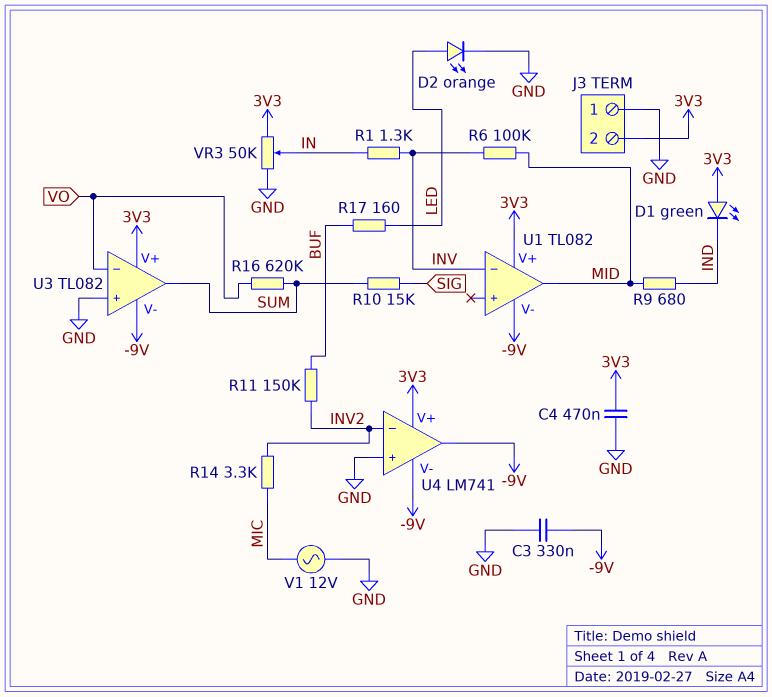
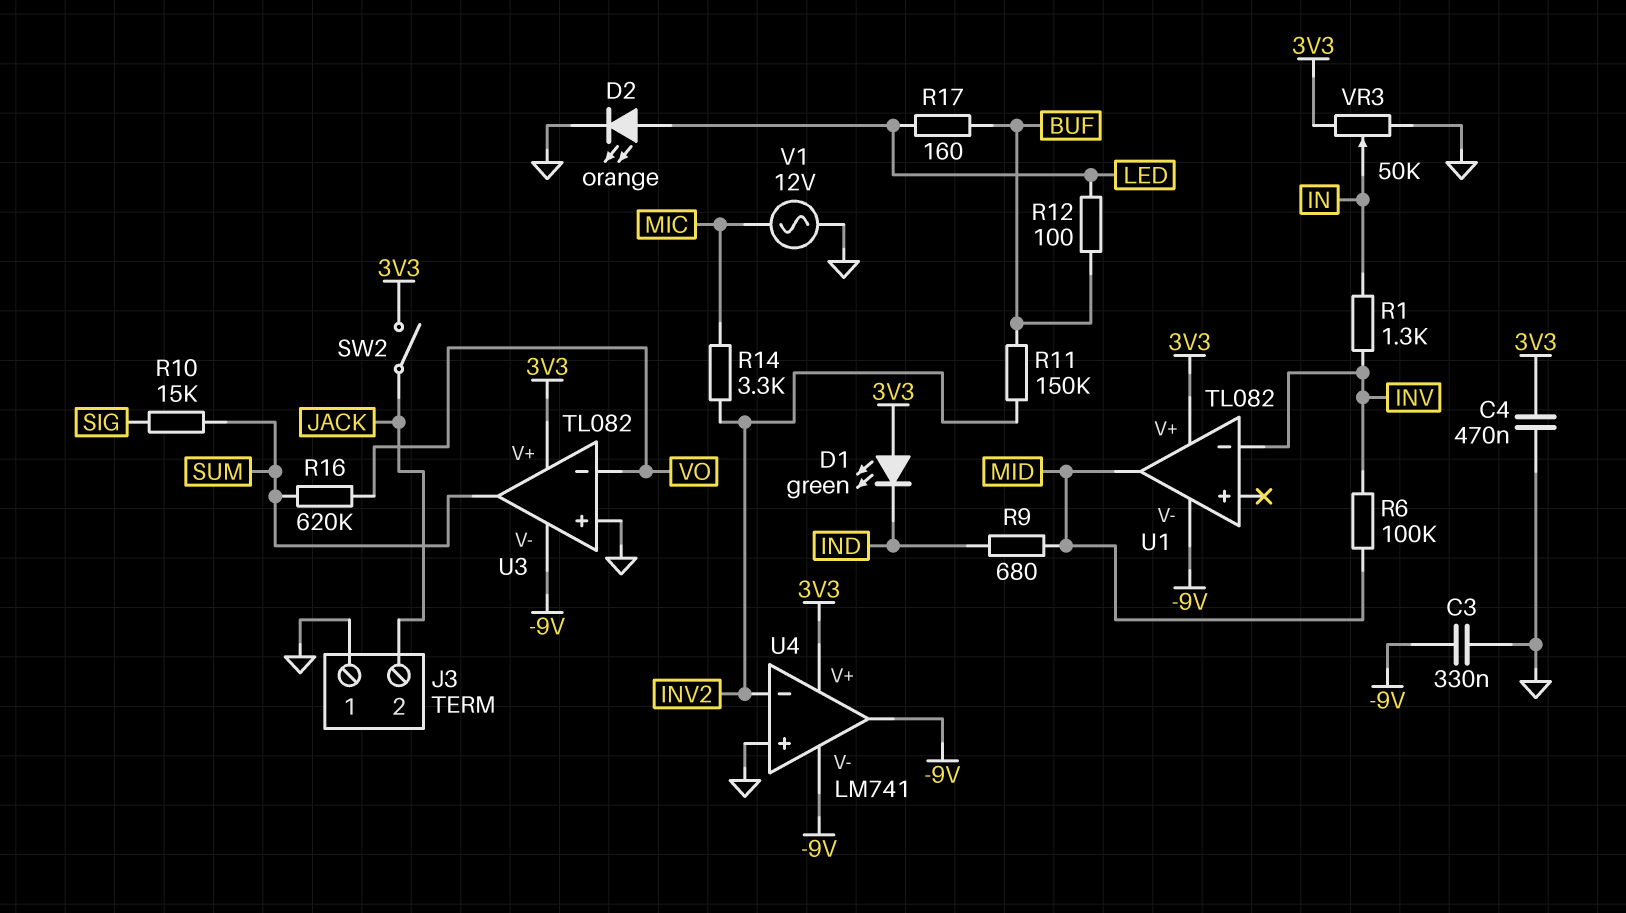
J3 pin 2: 3V3 -> JACK
R12: none -> 100 (BUF, LED)
SW2: none -> switch (3V3, JACK)

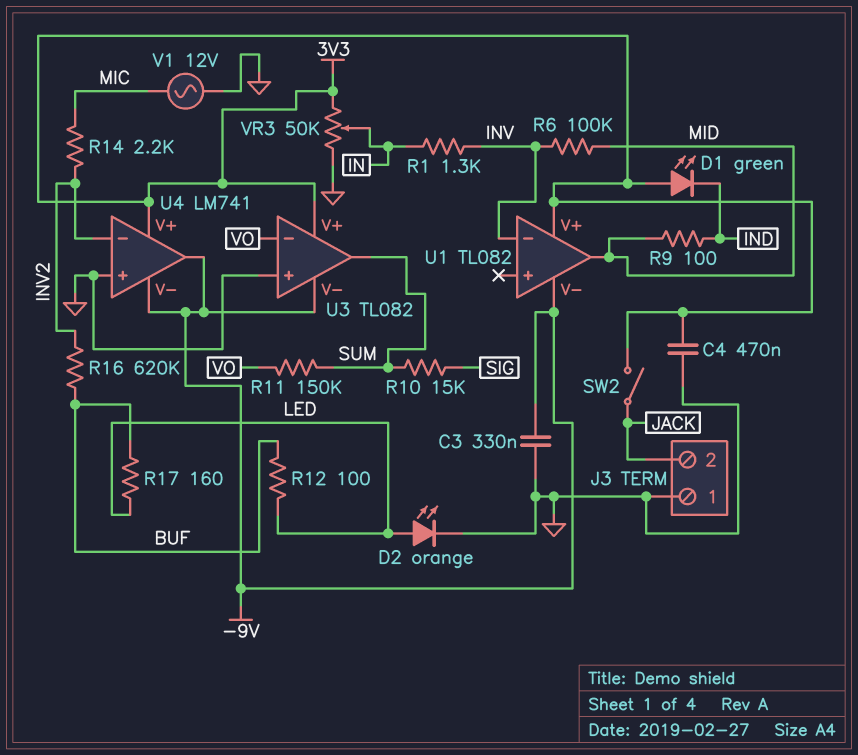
R9: 680 (IND, MID) -> 100 (IND, MID)
R11: 150k (BUF, INV2) -> 150k (SUM, VO)
R14: 3.3k (INV2, MIC) -> 2.2k (INV2, MIC)
R16: 620k (SUM, VO) -> 620k (BUF, INV2)

